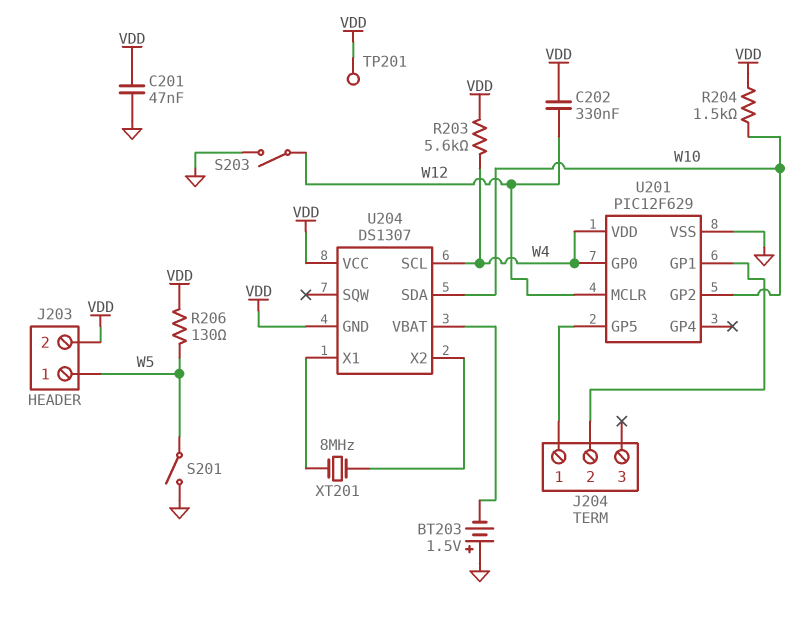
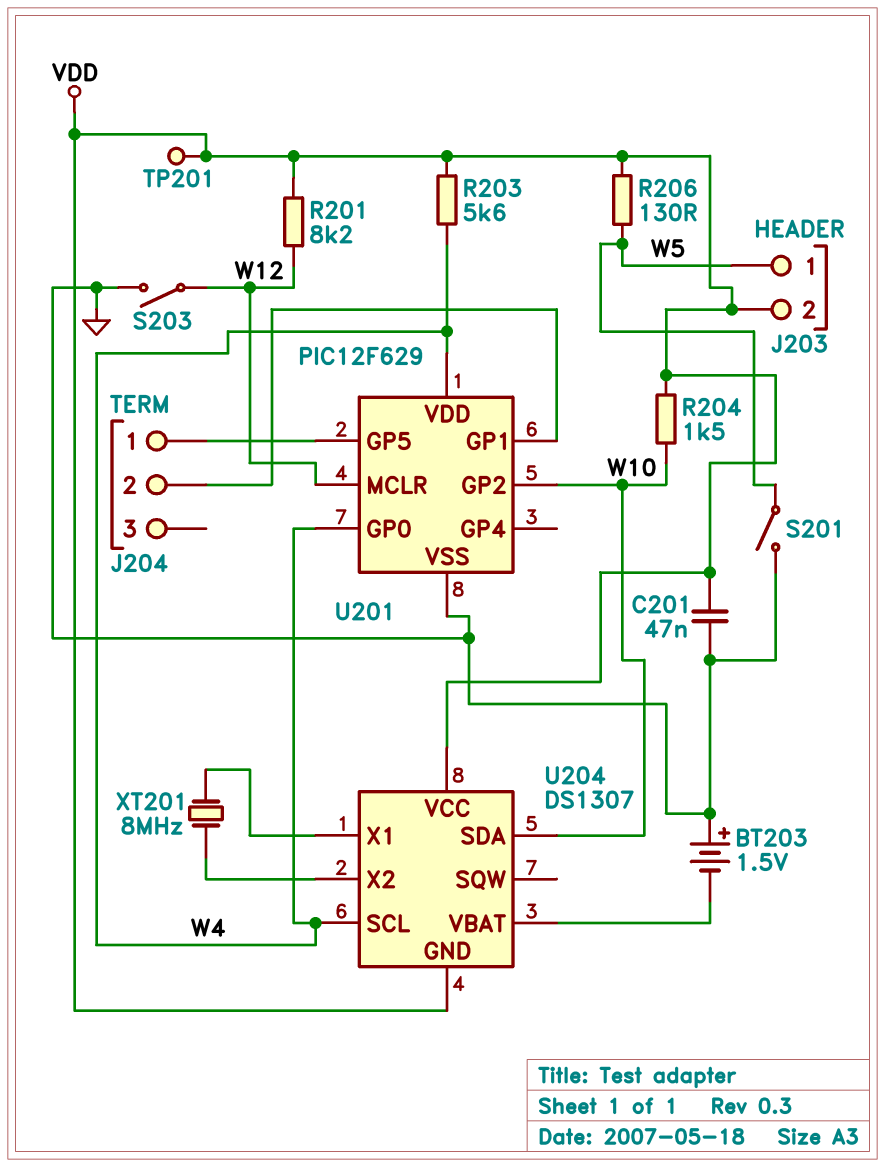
C202: 330nF (VDD, W12) -> none
R201: none -> 8.2k (VDD, W12)

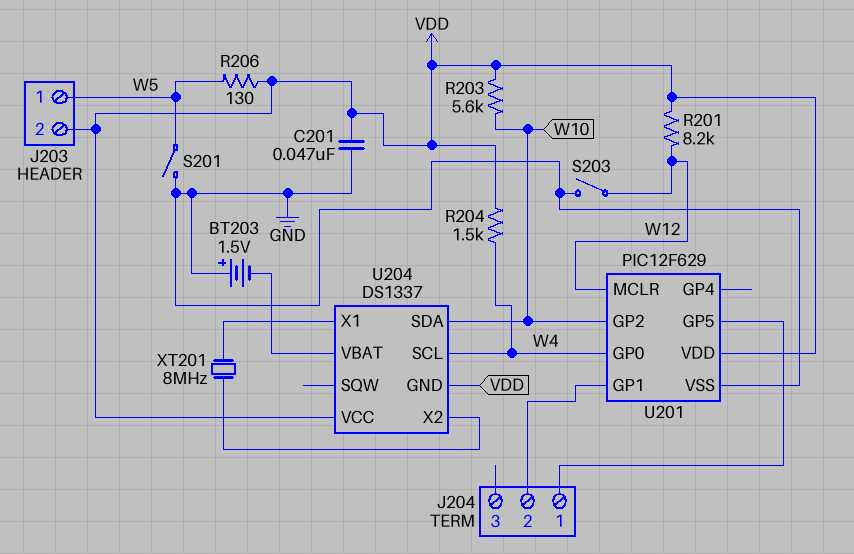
R203: 5.6k (VDD, W4) -> 5.6k (VDD, W10)
R204: 1.5k (VDD, W10) -> 1.5k (VDD, W4)
TP201: test point (VDD) -> none
U201 pin VDD: W4 -> VDD
U204: DS1307 -> DS1337

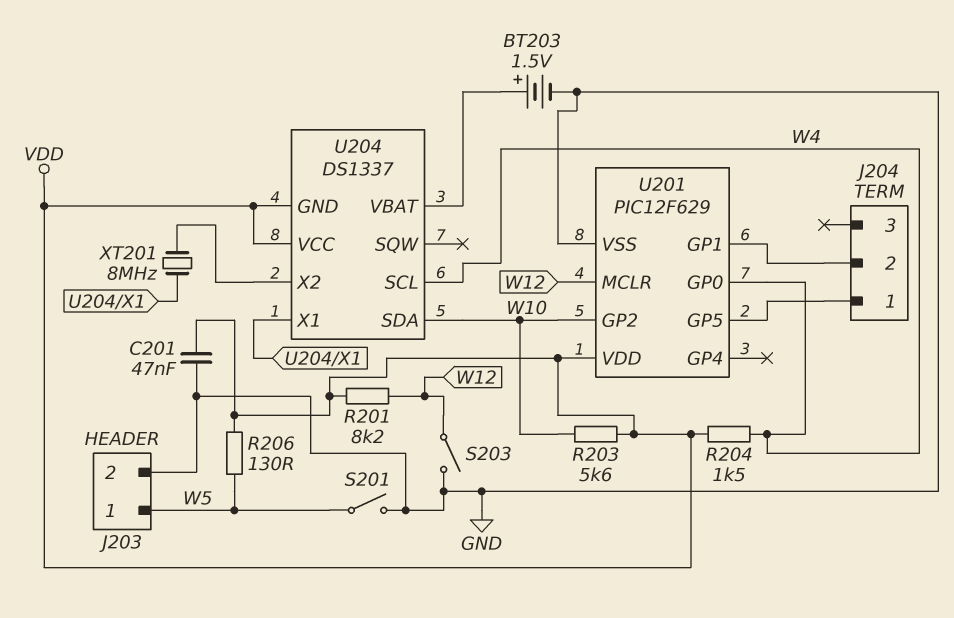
BT203: 1.5V (plus GND, minus U204/VBAT) -> 1.5V (plus U204/VBAT, minus GND)
J203 pin 2: VDD -> GND

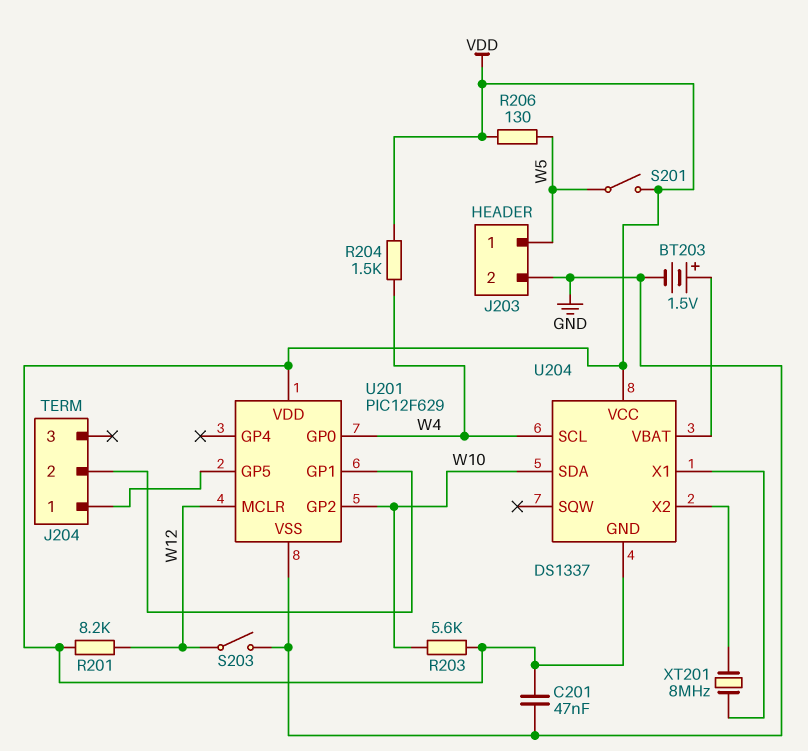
S201: switch (GND, W5) -> switch (VDD, W5)

